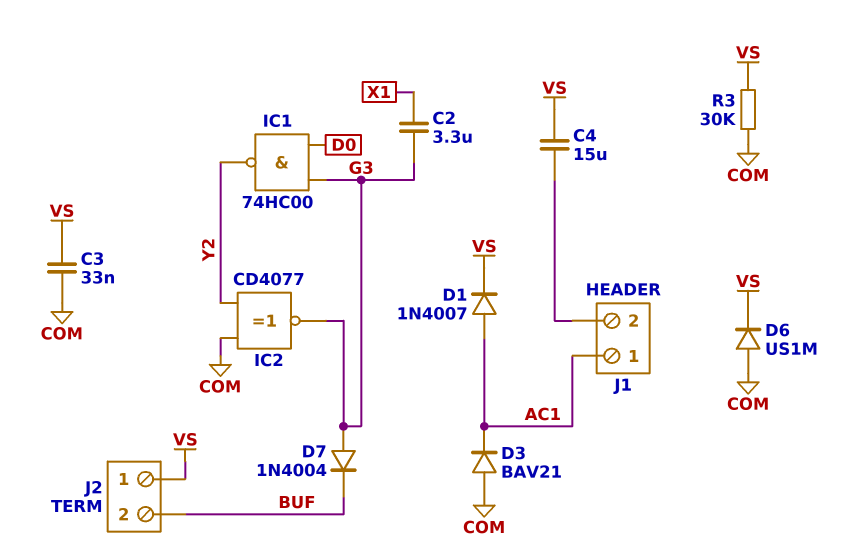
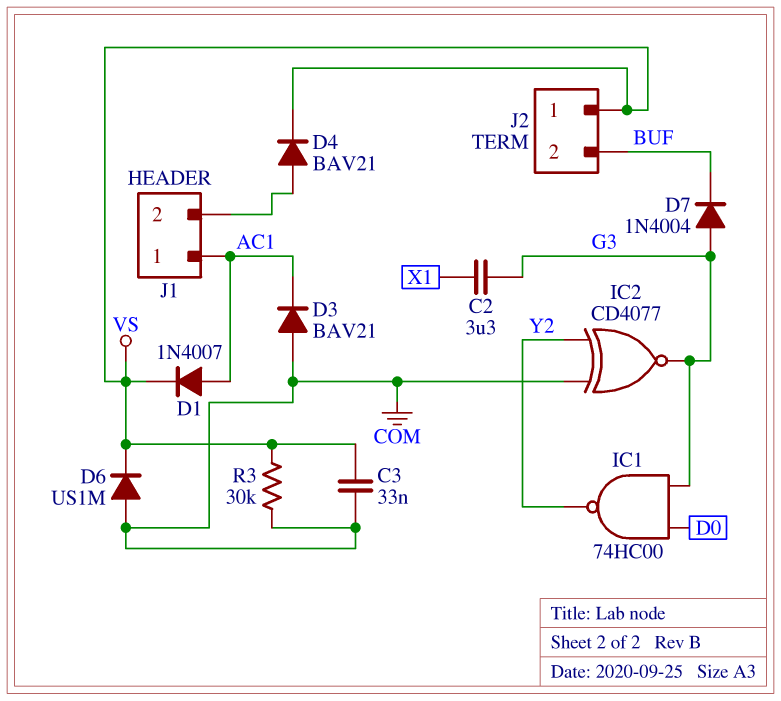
C4: 15uF (J1/2, VS) -> none
D4: none -> diode BAV21 (A J1/2, K VS)

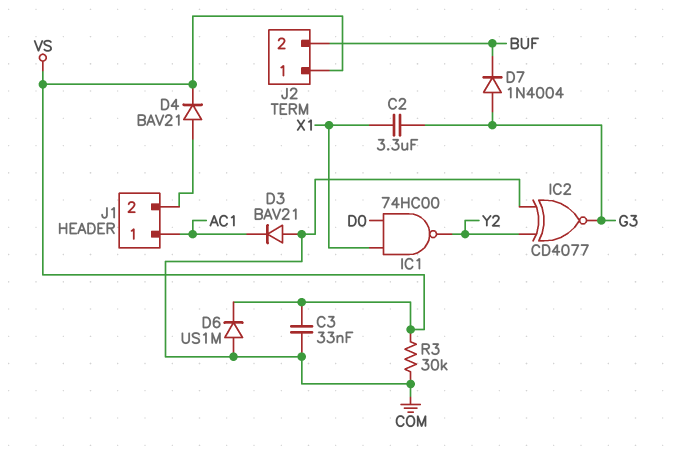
D1: diode 1N4007 (A AC1, K VS) -> none
IC1: NAND 74HC00 (in D0, in G3, out Y2) -> NAND 74HC00 (in D0, in X1, out Y2)

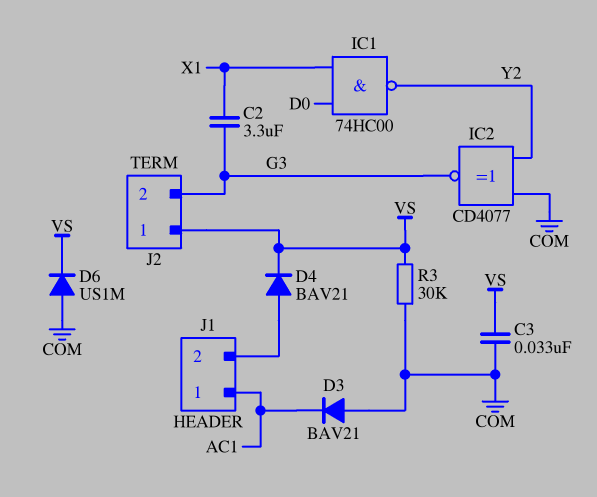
D7: diode 1N4004 (A G3, K BUF) -> none
J2 pin 2: BUF -> G3

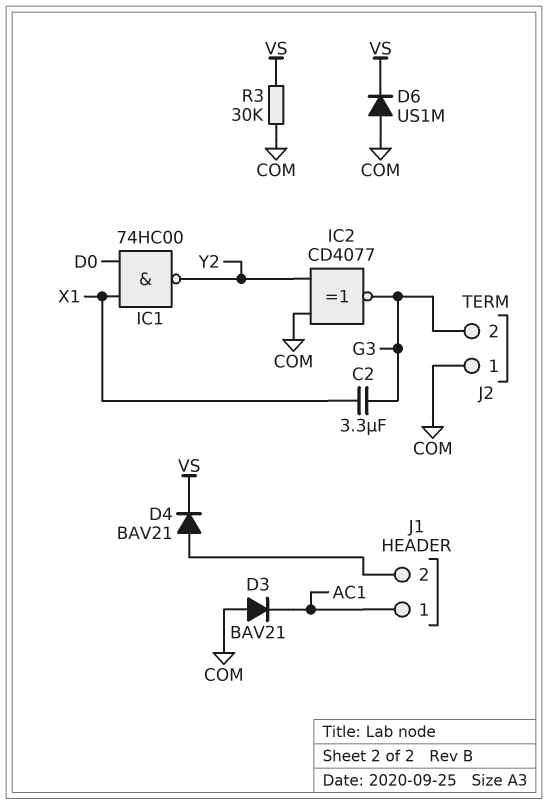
C3: 33nF (COM, VS) -> none
J2 pin 1: VS -> COM

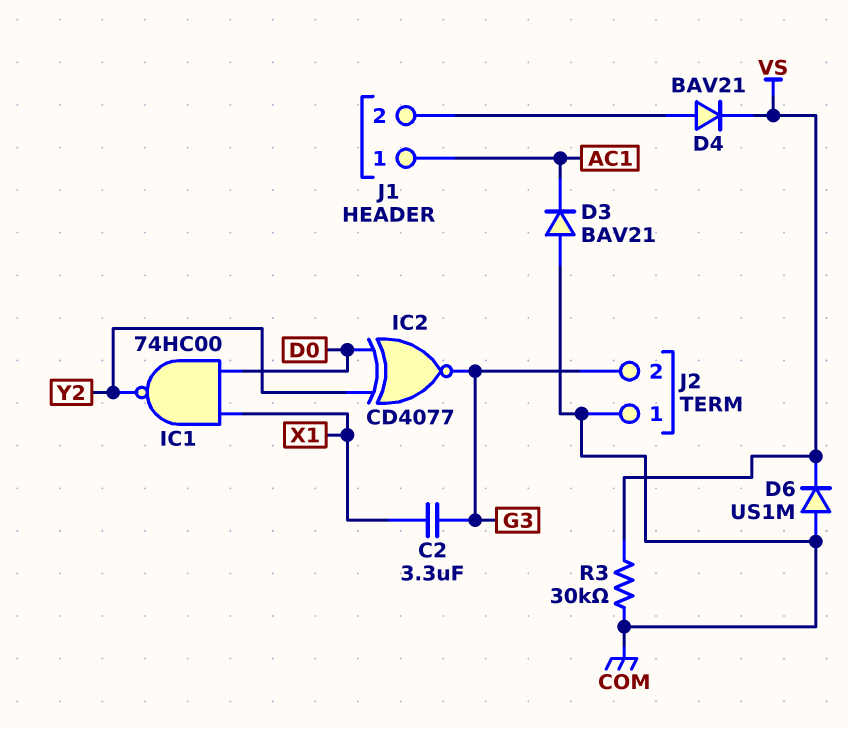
IC2: XNOR CD4077 (in COM, in Y2, out G3) -> XNOR CD4077 (in D0, in Y2, out G3)

